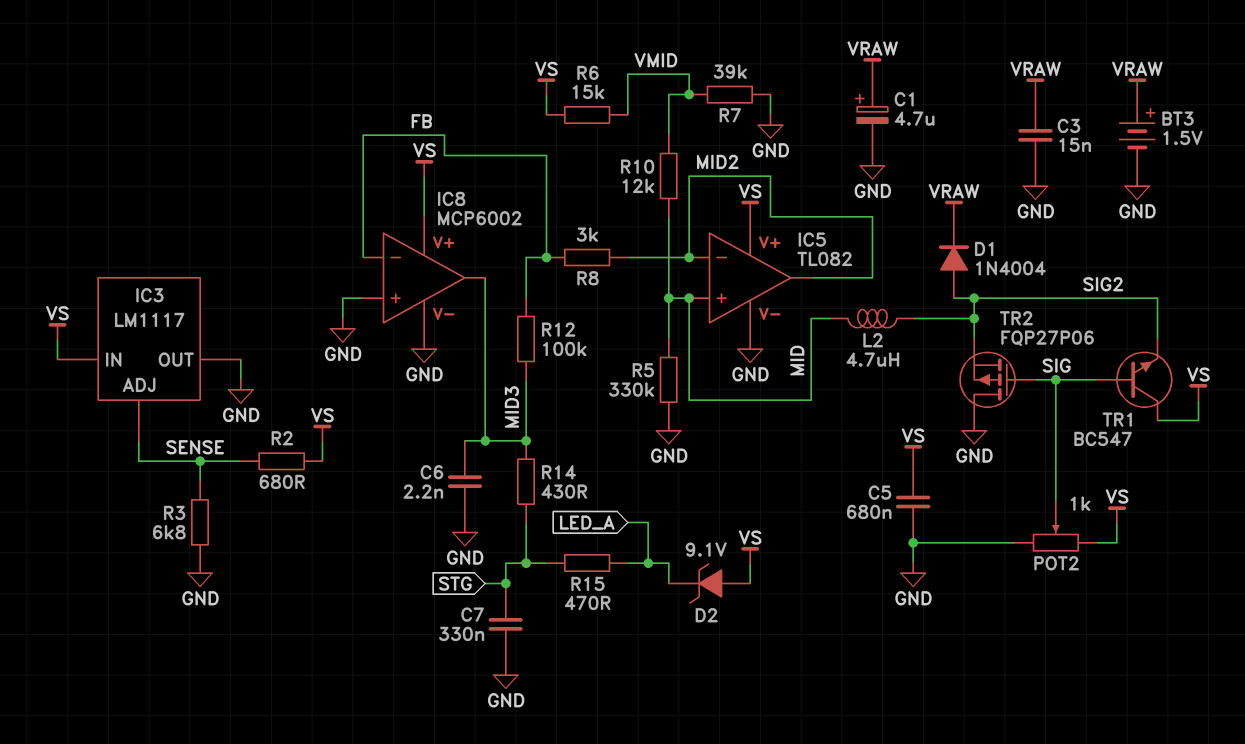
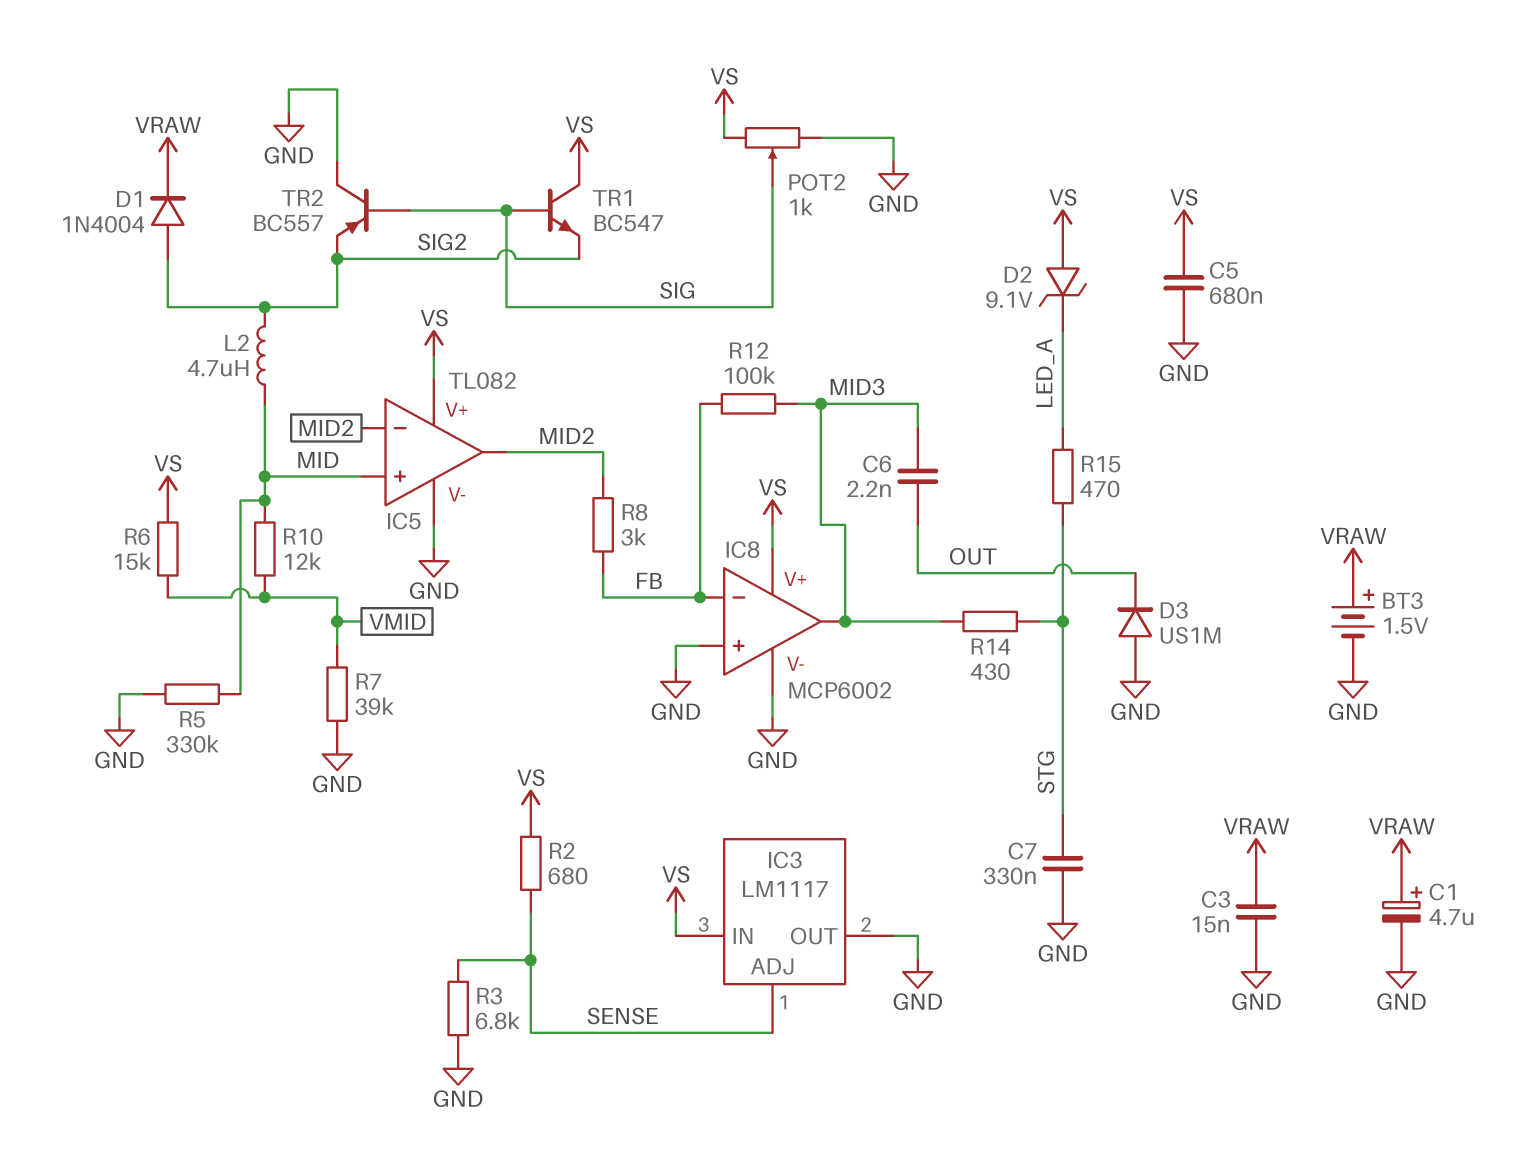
C6: 2.2nF (GND, MID3) -> 2.2nF (MID3, OUT)
D3: none -> diode US1M (A GND, K OUT)
TR2: PMOS FQP27P06 (G SIG, D GND, S SIG2) -> PNP BC557 (B SIG, C GND, E SIG2)

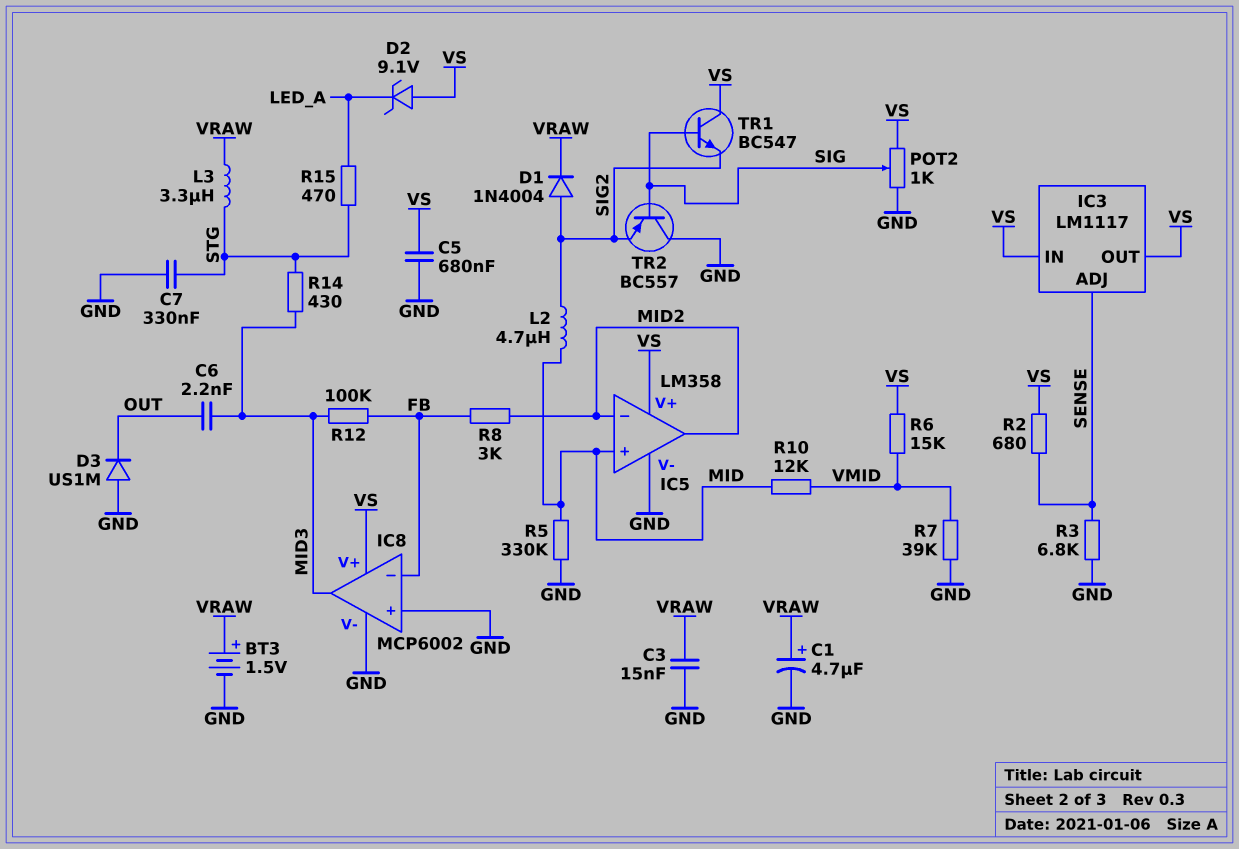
IC3 pin OUT: GND -> VS
IC5: TL082 -> LM358
L3: none -> 3.3uH (STG, VRAW)

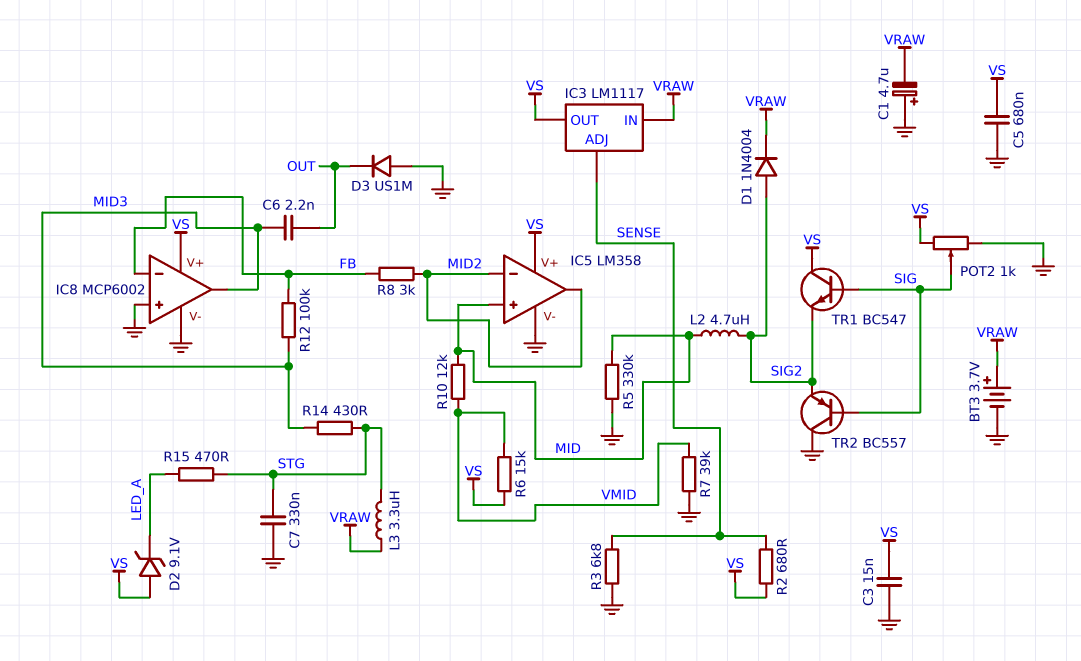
BT3: 1.5V (plus VRAW, minus GND) -> 3.7V (plus VRAW, minus GND)
C1: 4.7uF (plus VRAW, minus GND) -> 4.7uF (plus GND, minus VRAW)
C3: 15nF (GND, VRAW) -> 15nF (GND, VS)
IC3 pin IN: VS -> VRAW

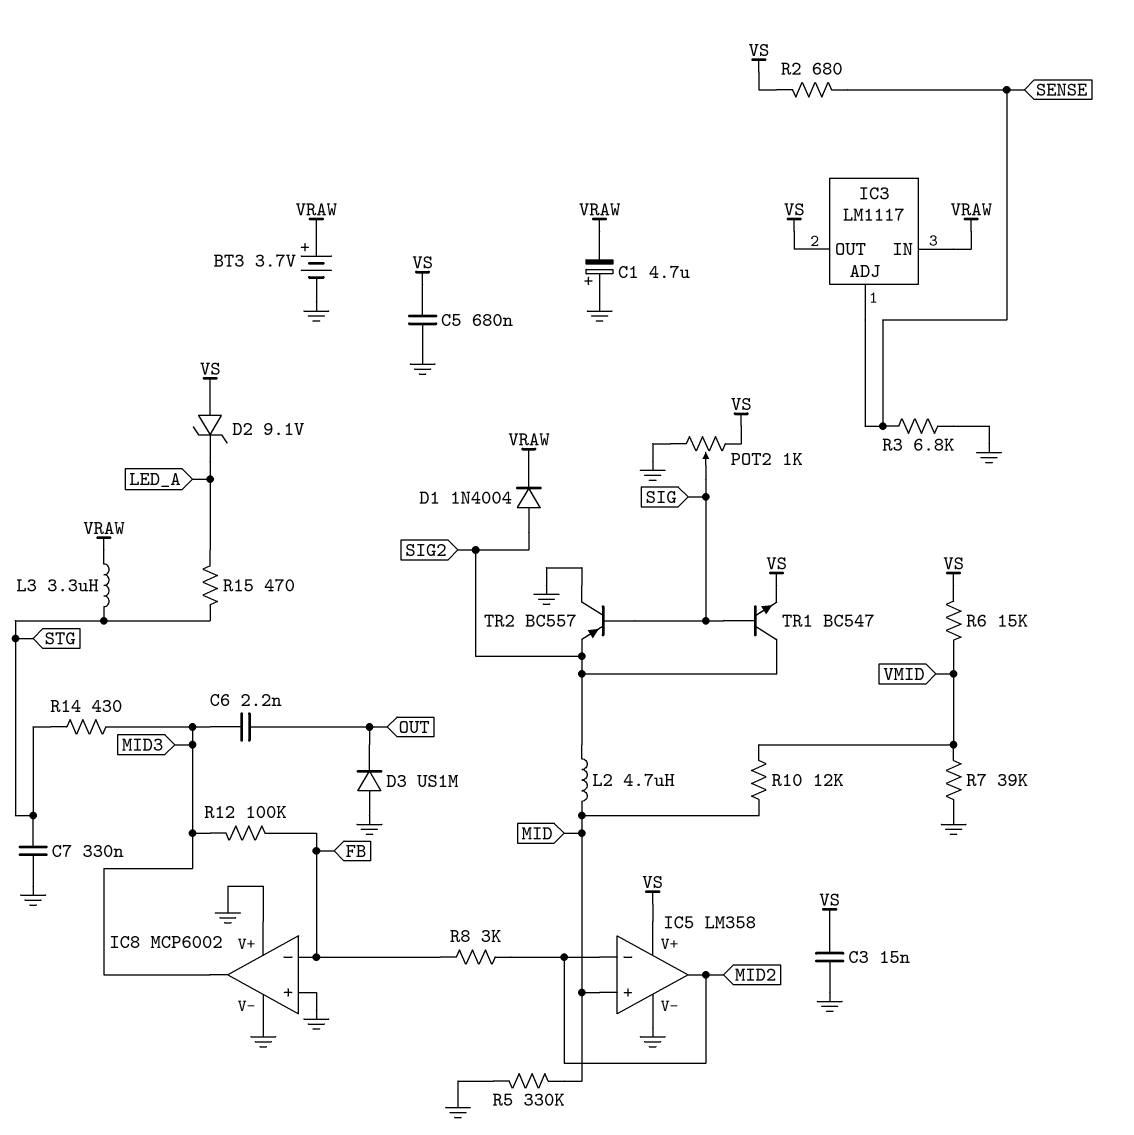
IC8 pin V+: VS -> GND
TR1: NPN BC547 (B SIG, C VS, E SIG2) -> NPN BC547 (B SIG, C SIG2, E VS)

